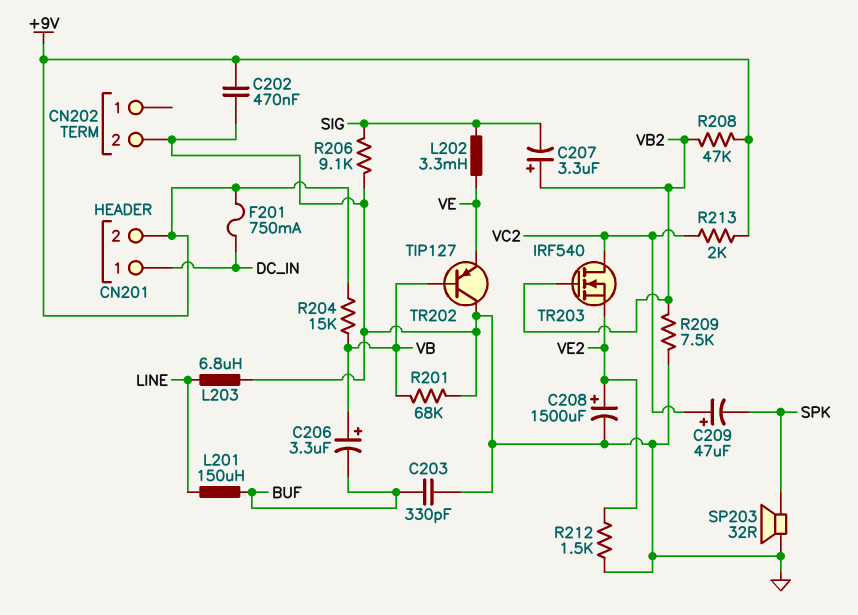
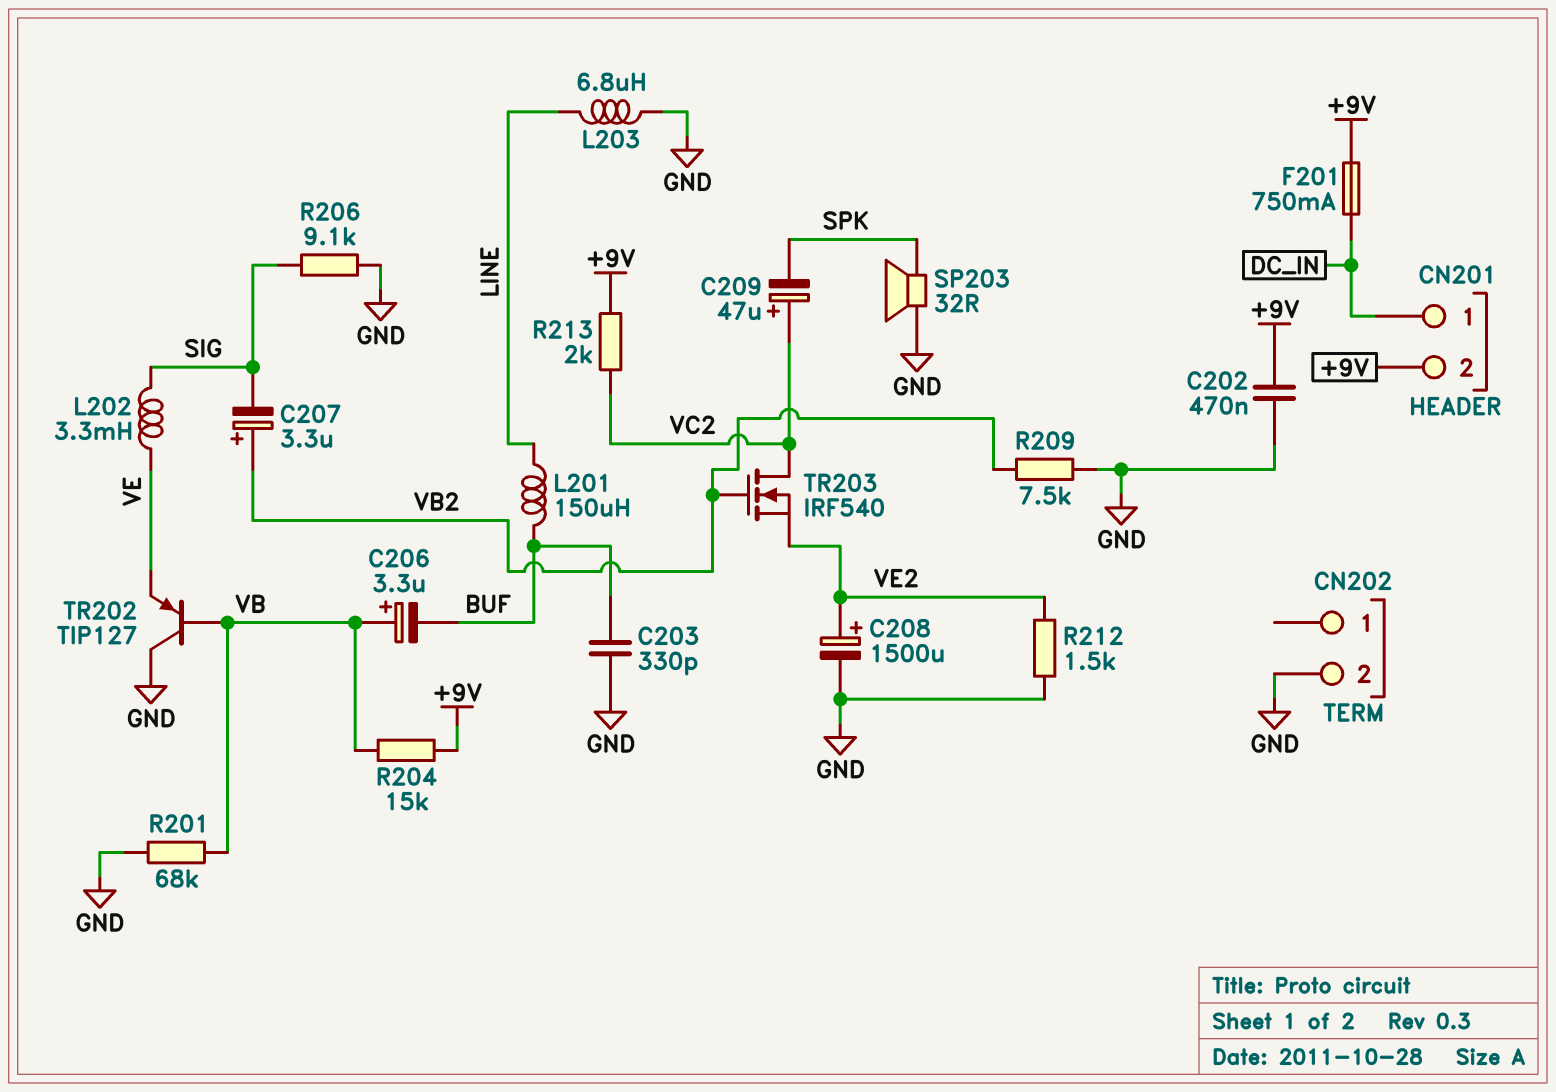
R208: 47k (+9V, VB2) -> none

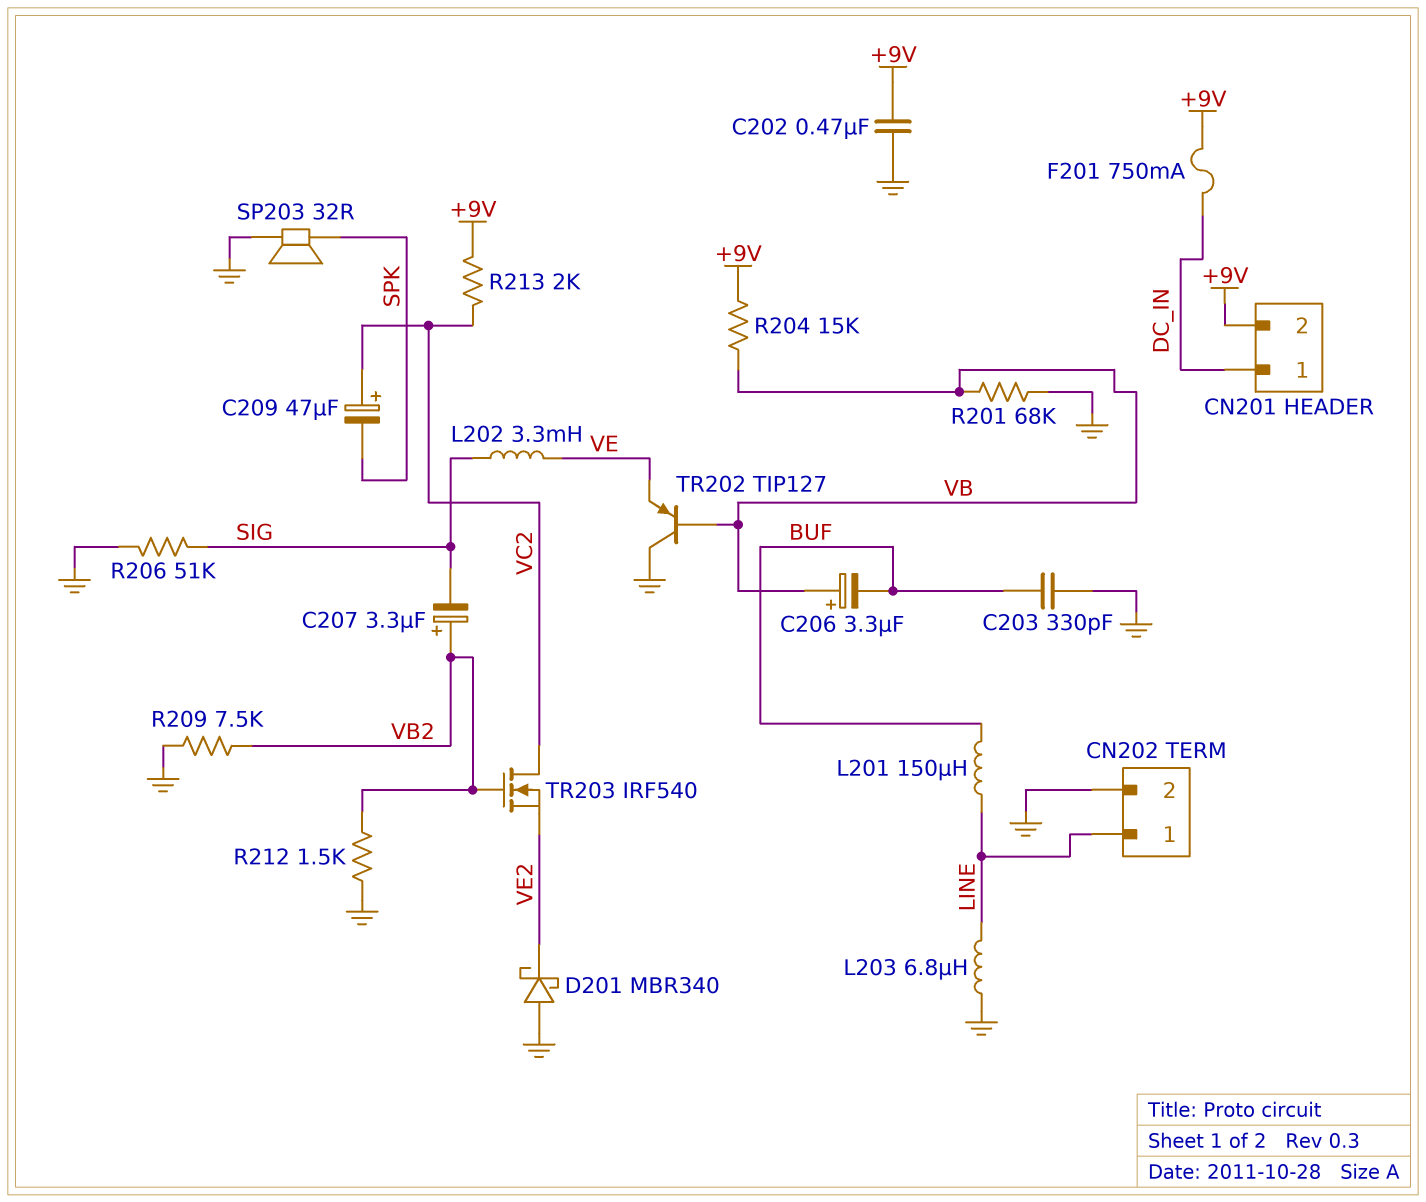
C208: 1500uF (plus VE2, minus GND) -> none
CN202 pin 1: none -> LINE
D201: none -> schottky MBR340 (A GND, K VE2)
R206: 9.1k (GND, SIG) -> 51k (GND, SIG)
R212: 1.5k (GND, VE2) -> 1.5k (GND, VB2)

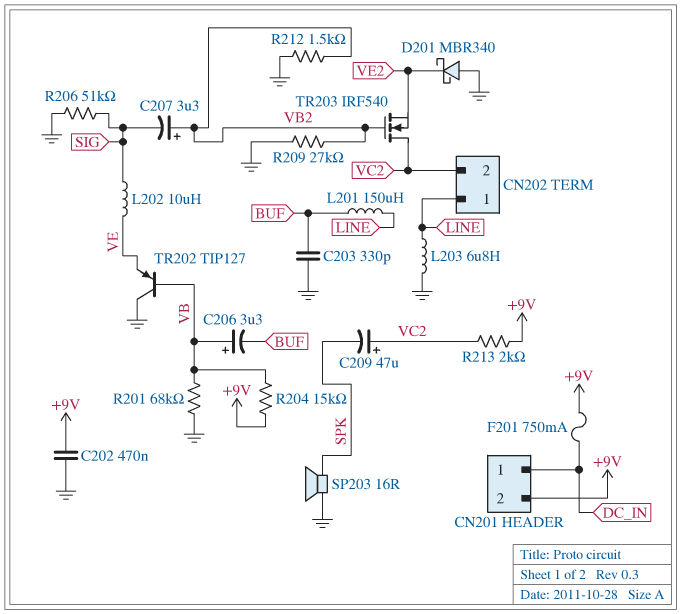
CN202 pin 2: GND -> VC2
L202: 3.3mH (SIG, VE) -> 10uH (SIG, VE)
R209: 7.5k (GND, VB2) -> 27k (GND, VB2)
SP203: speaker 32R (GND, SPK) -> speaker 16R (GND, SPK)

